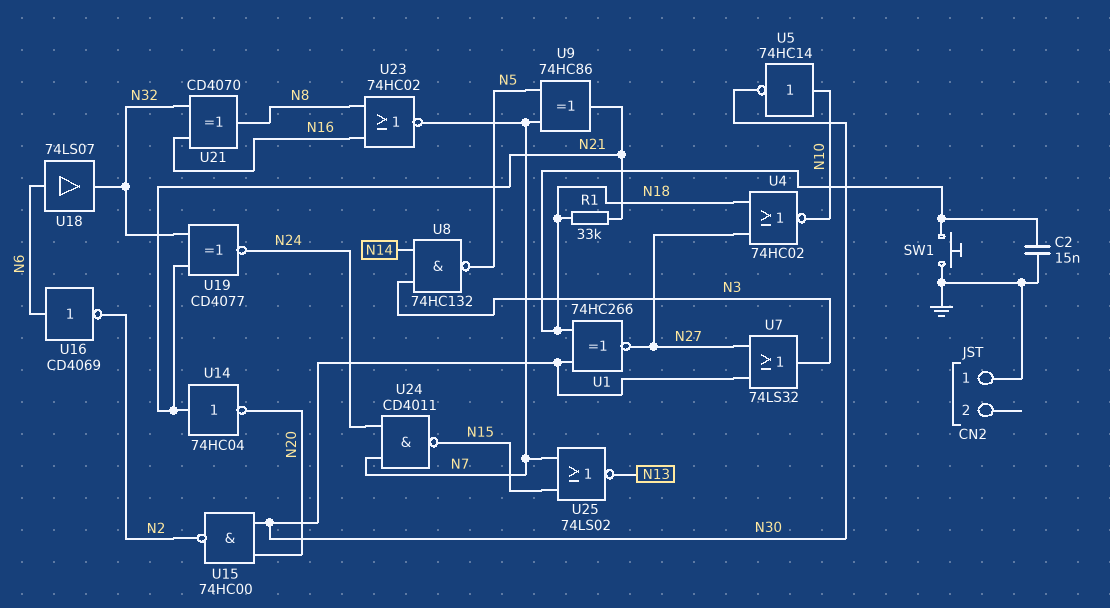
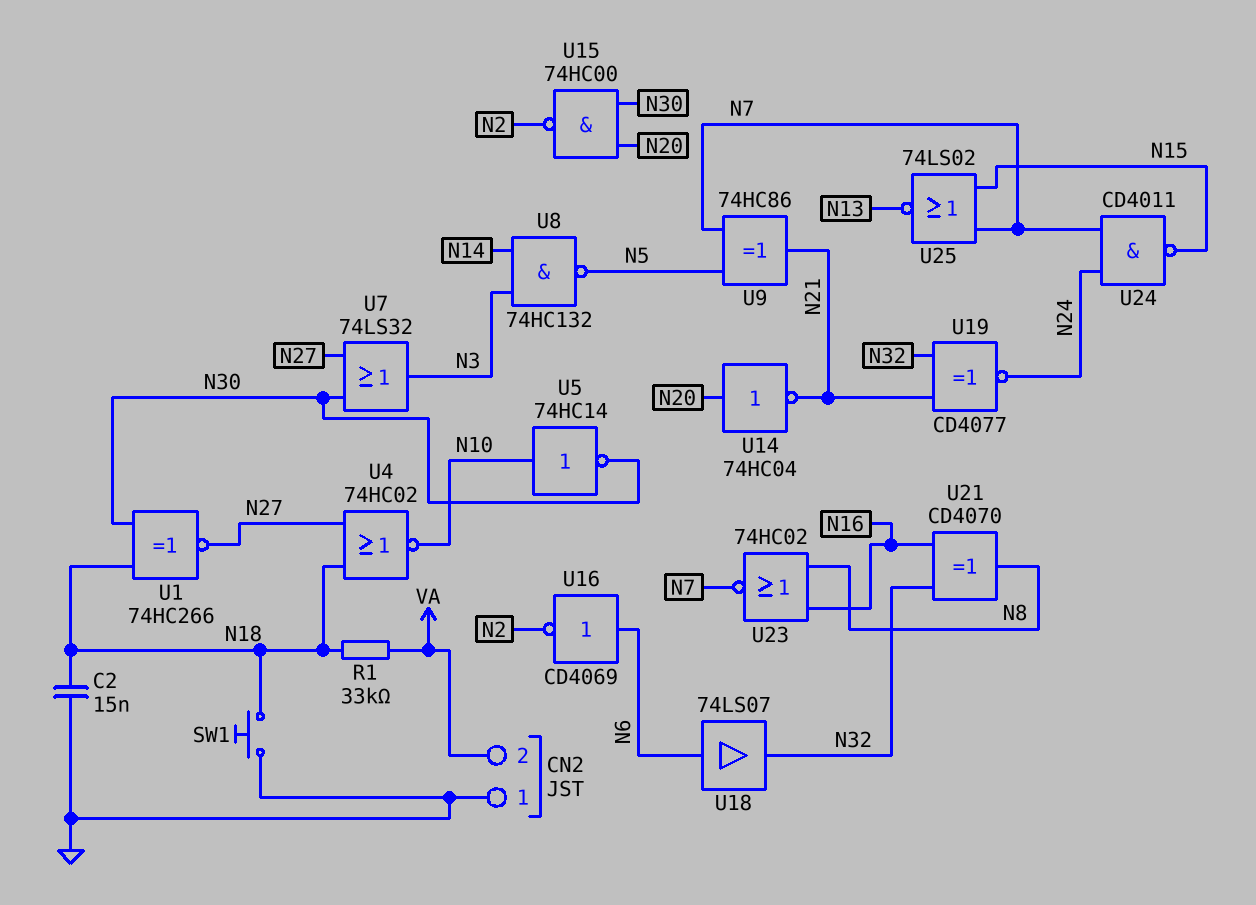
CN2 pin 2: none -> VA
R1: 33k (N18, N21) -> 33k (N18, VA)
U14: NOT 74HC04 (in N21, out N20) -> NOT 74HC04 (in N20, out N21)

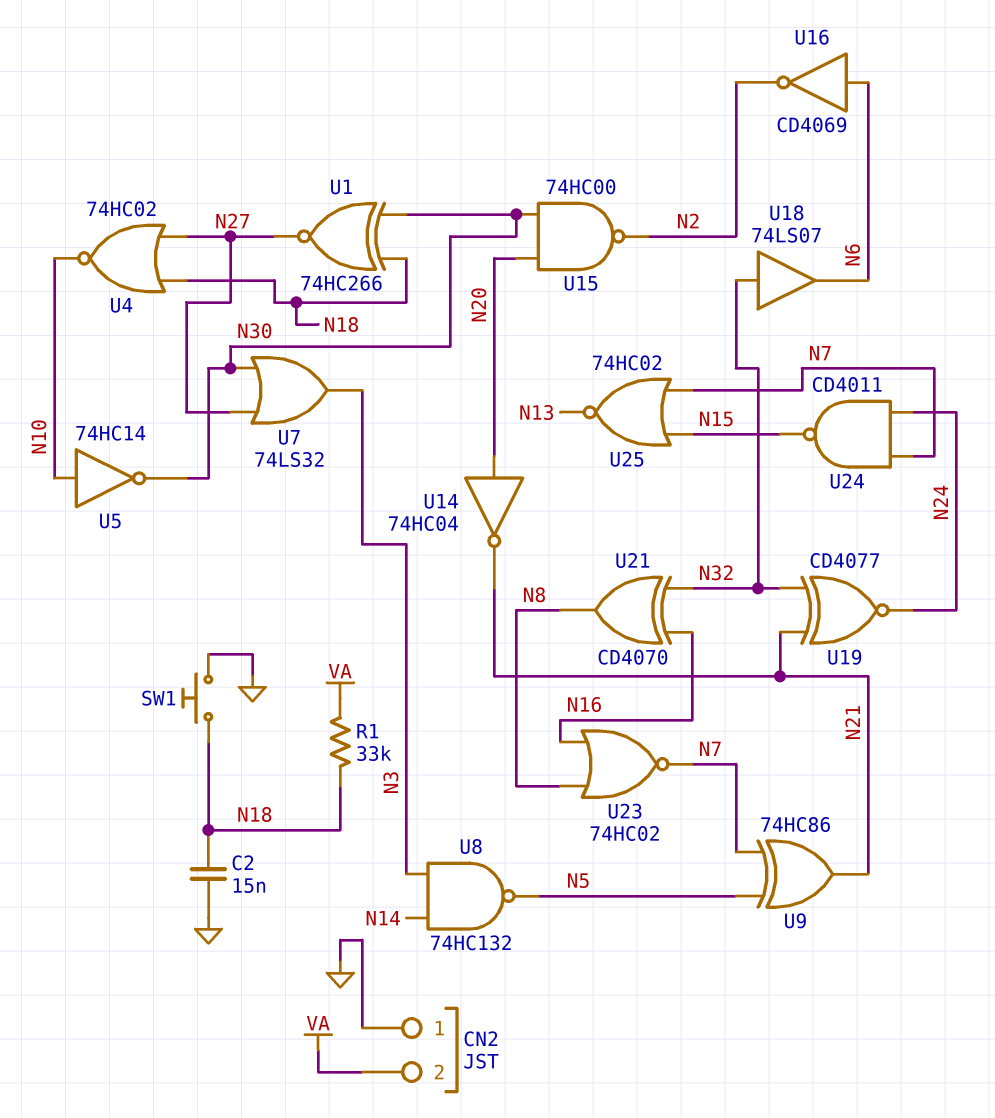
U18: buffer 74LS07 (in N6, out N32) -> buffer 74LS07 (in N32, out N6)
U25: NOR 74LS02 (in N7, in N15, out N13) -> NOR 74HC02 (in N7, in N15, out N13)

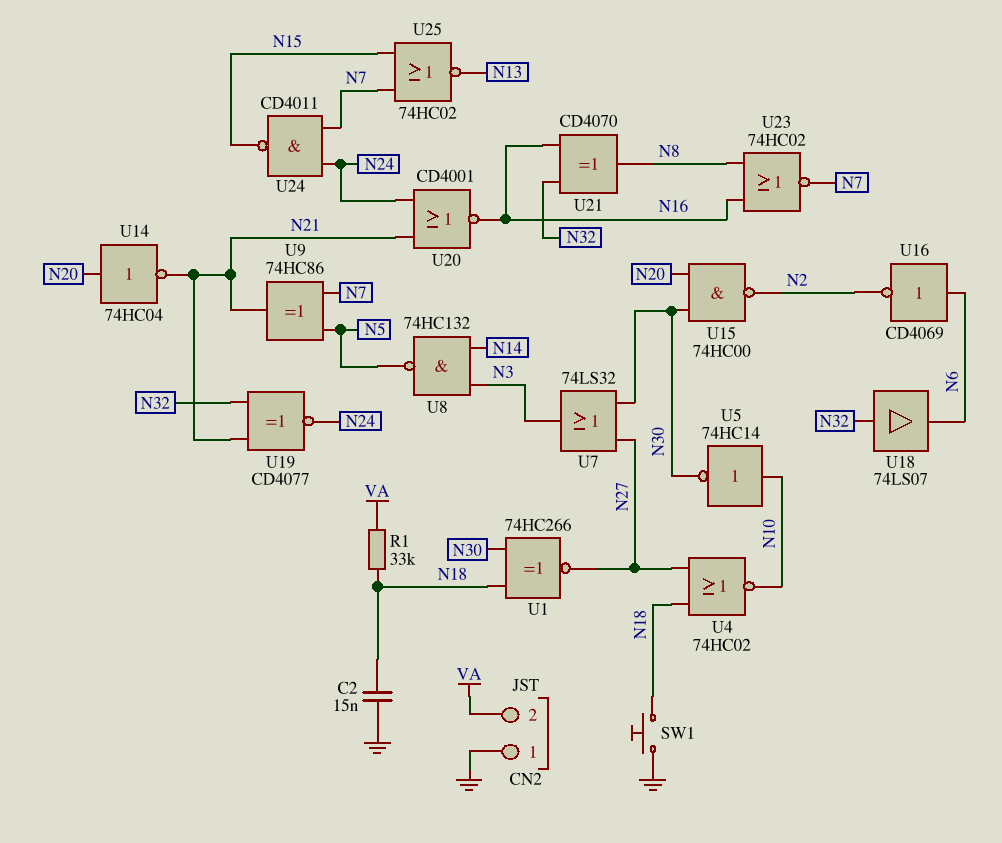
U20: none -> NOR CD4001 (in N21, in N24, out N16)

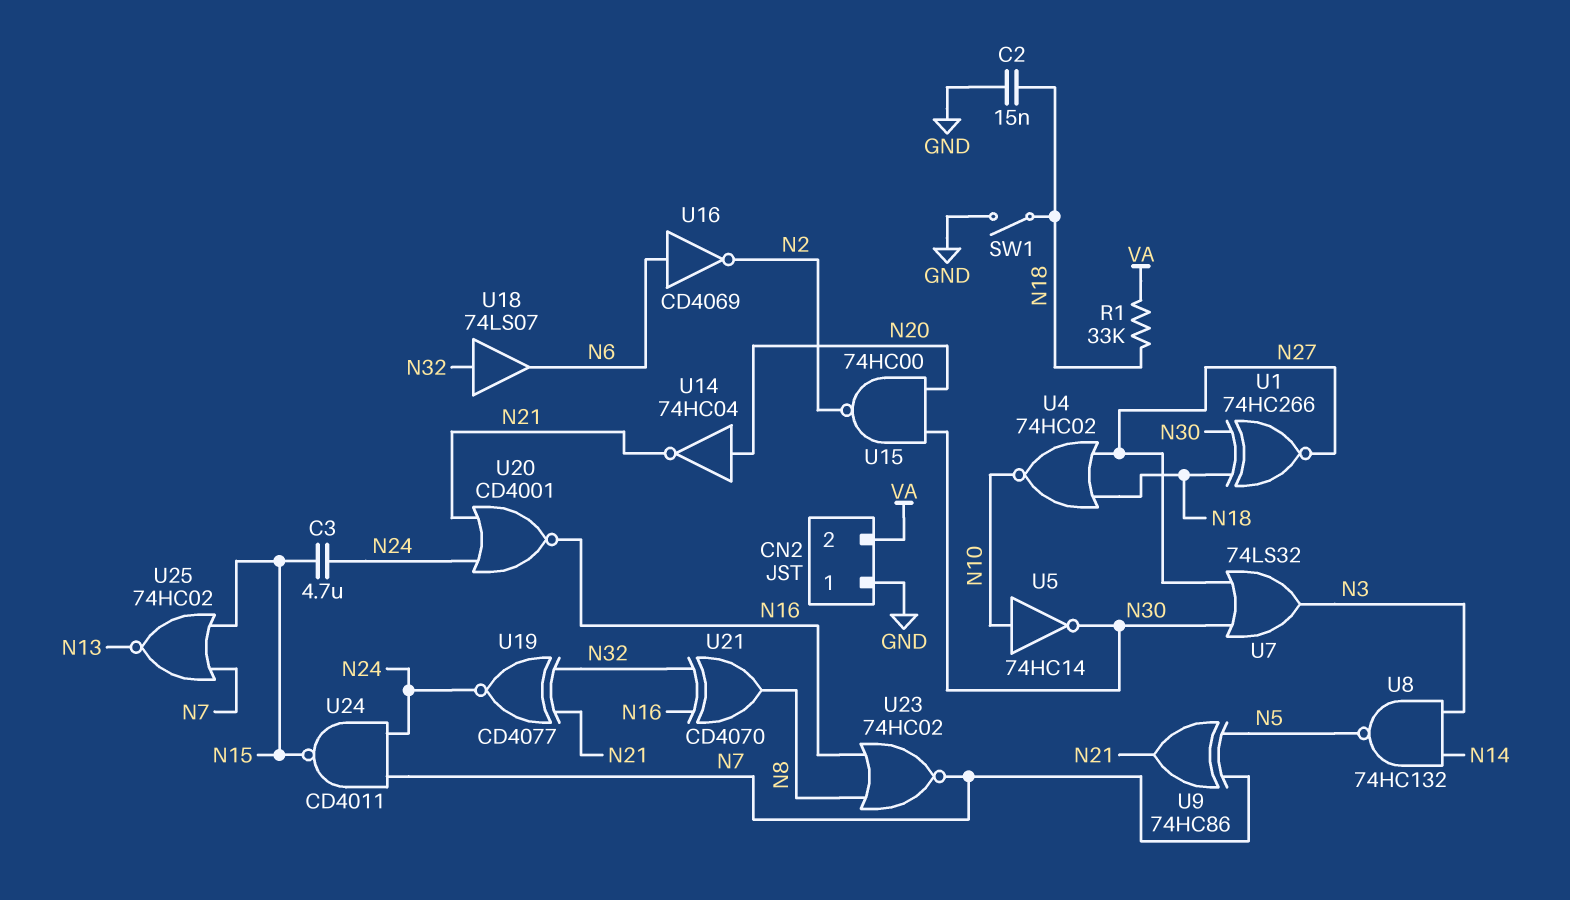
C3: none -> 4.7uF (N15, N24)
SW1: button (GND, N18) -> switch (GND, N18)

